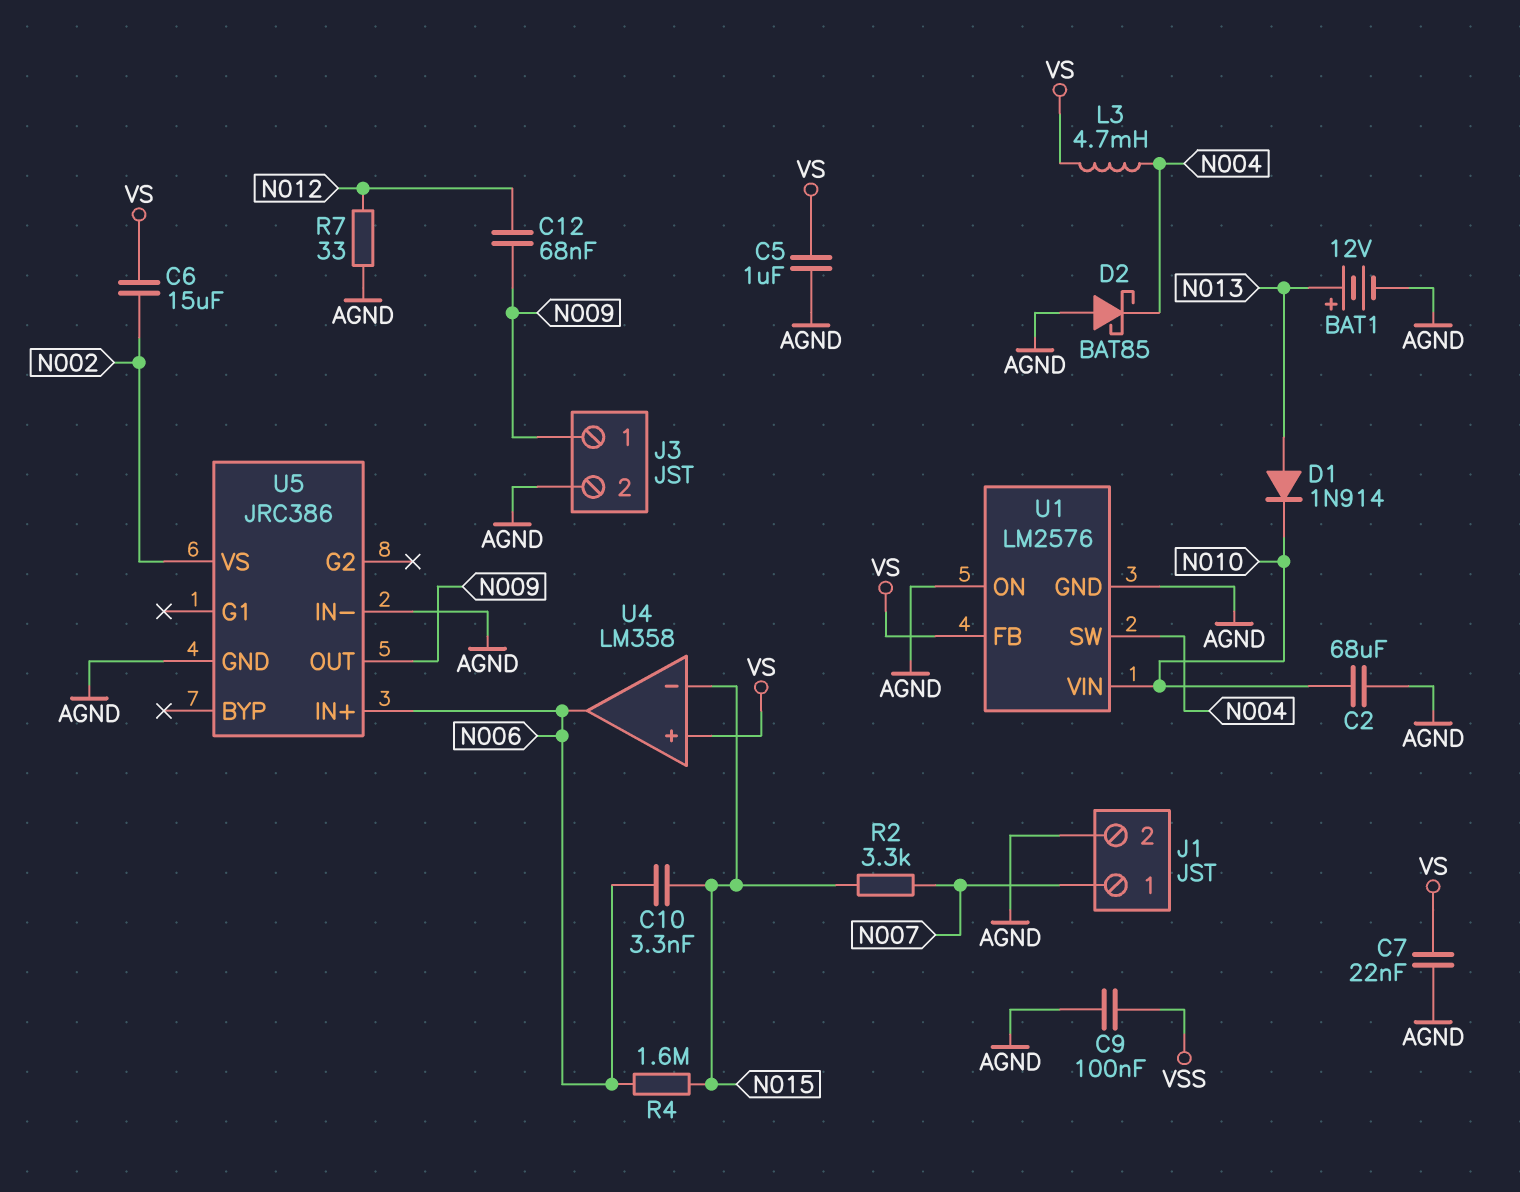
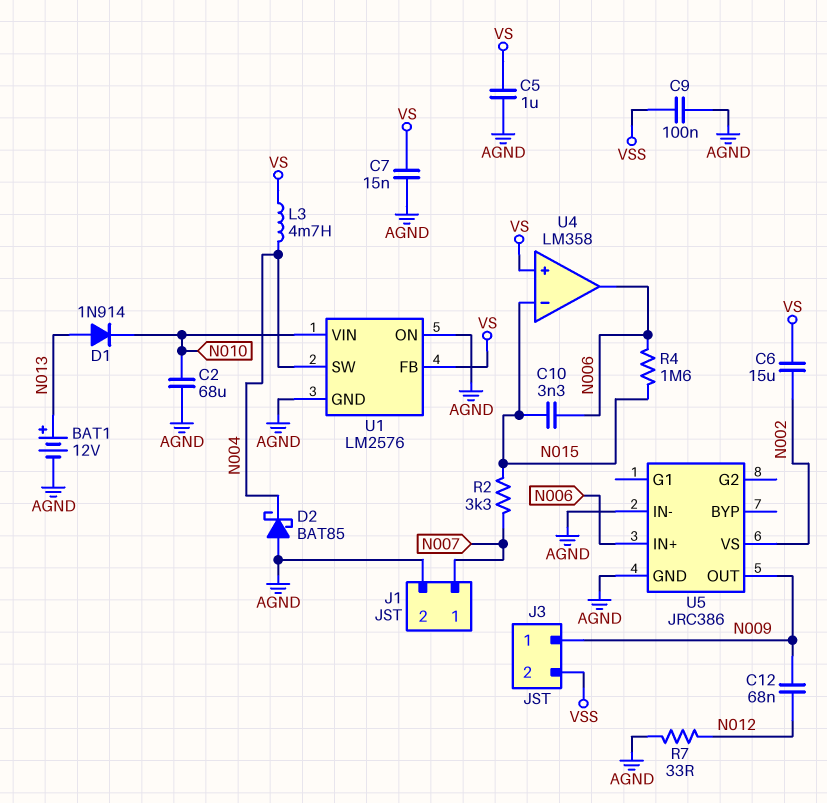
C7: 22nF (AGND, VS) -> 15nF (AGND, VS)
J3 pin 2: AGND -> VSS

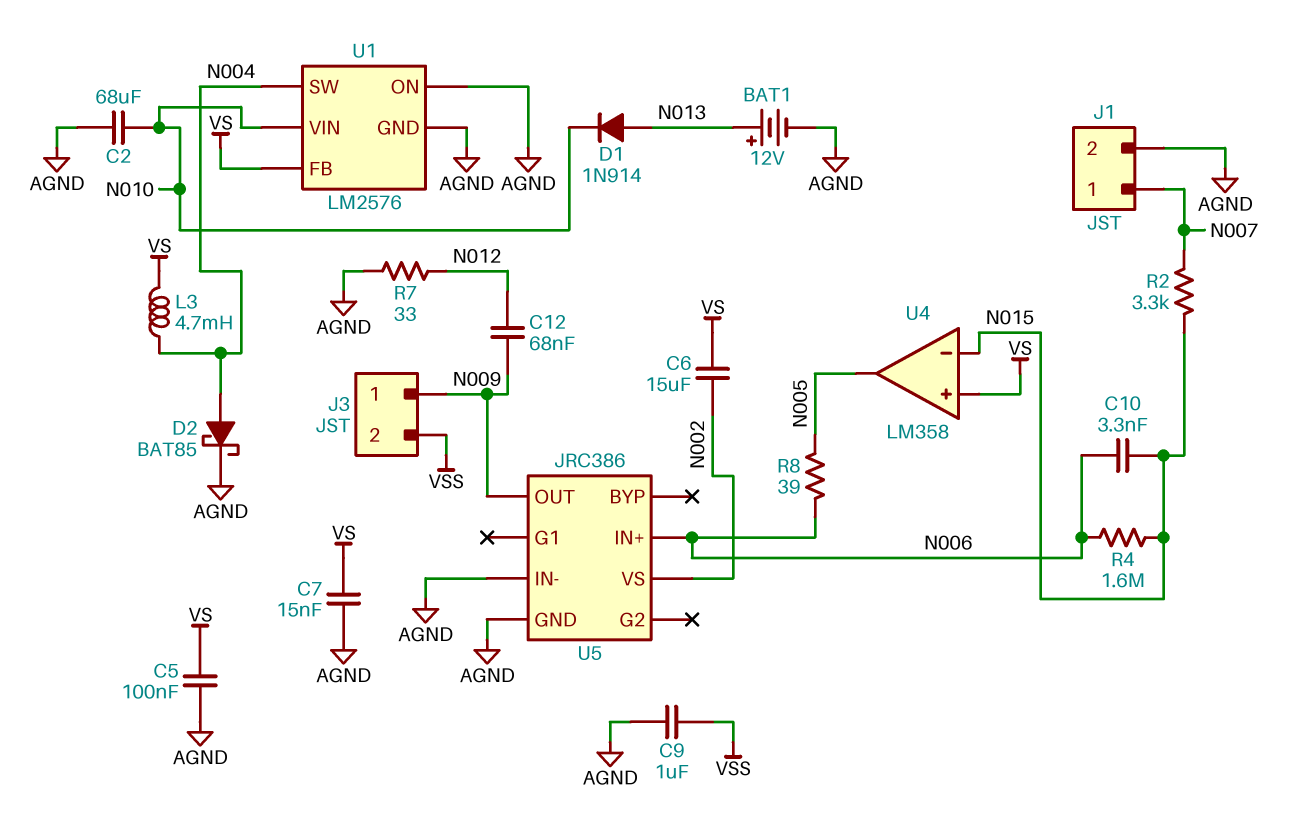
C5: 1uF (AGND, VS) -> 100nF (AGND, VS)
C9: 100nF (AGND, VSS) -> 1uF (AGND, VSS)
D2: schottky BAT85 (A AGND, K N004) -> schottky BAT85 (A N004, K AGND)
R8: none -> 39 (N005, N006)
U4 pin out: N006 -> N005

